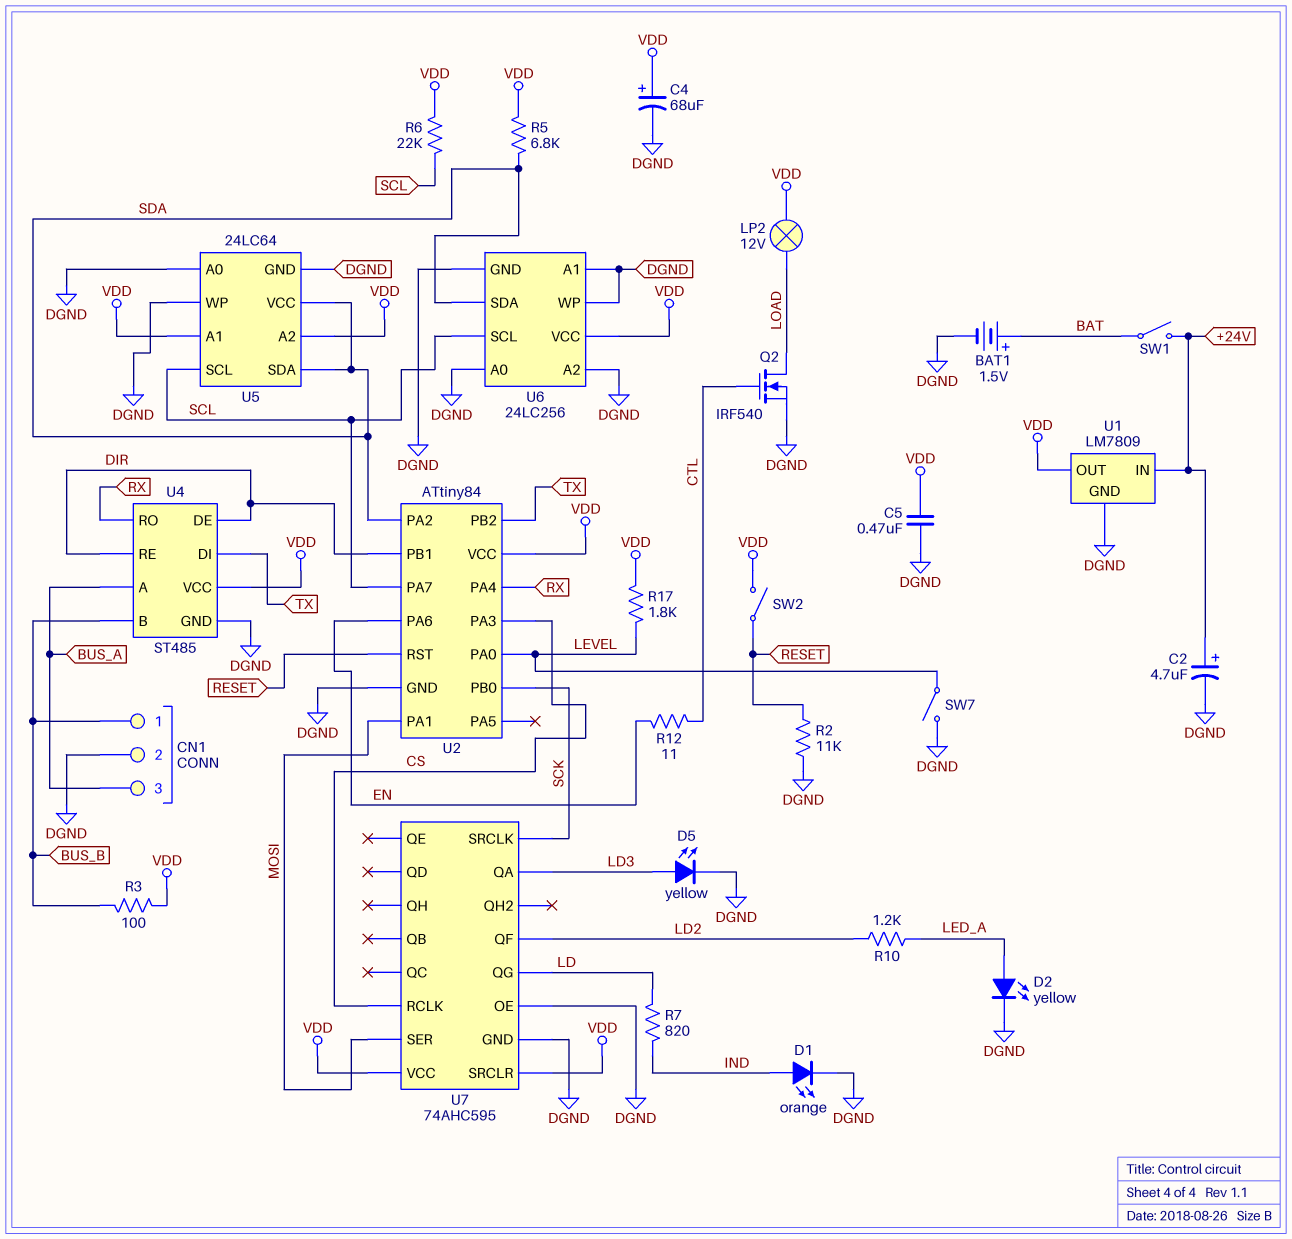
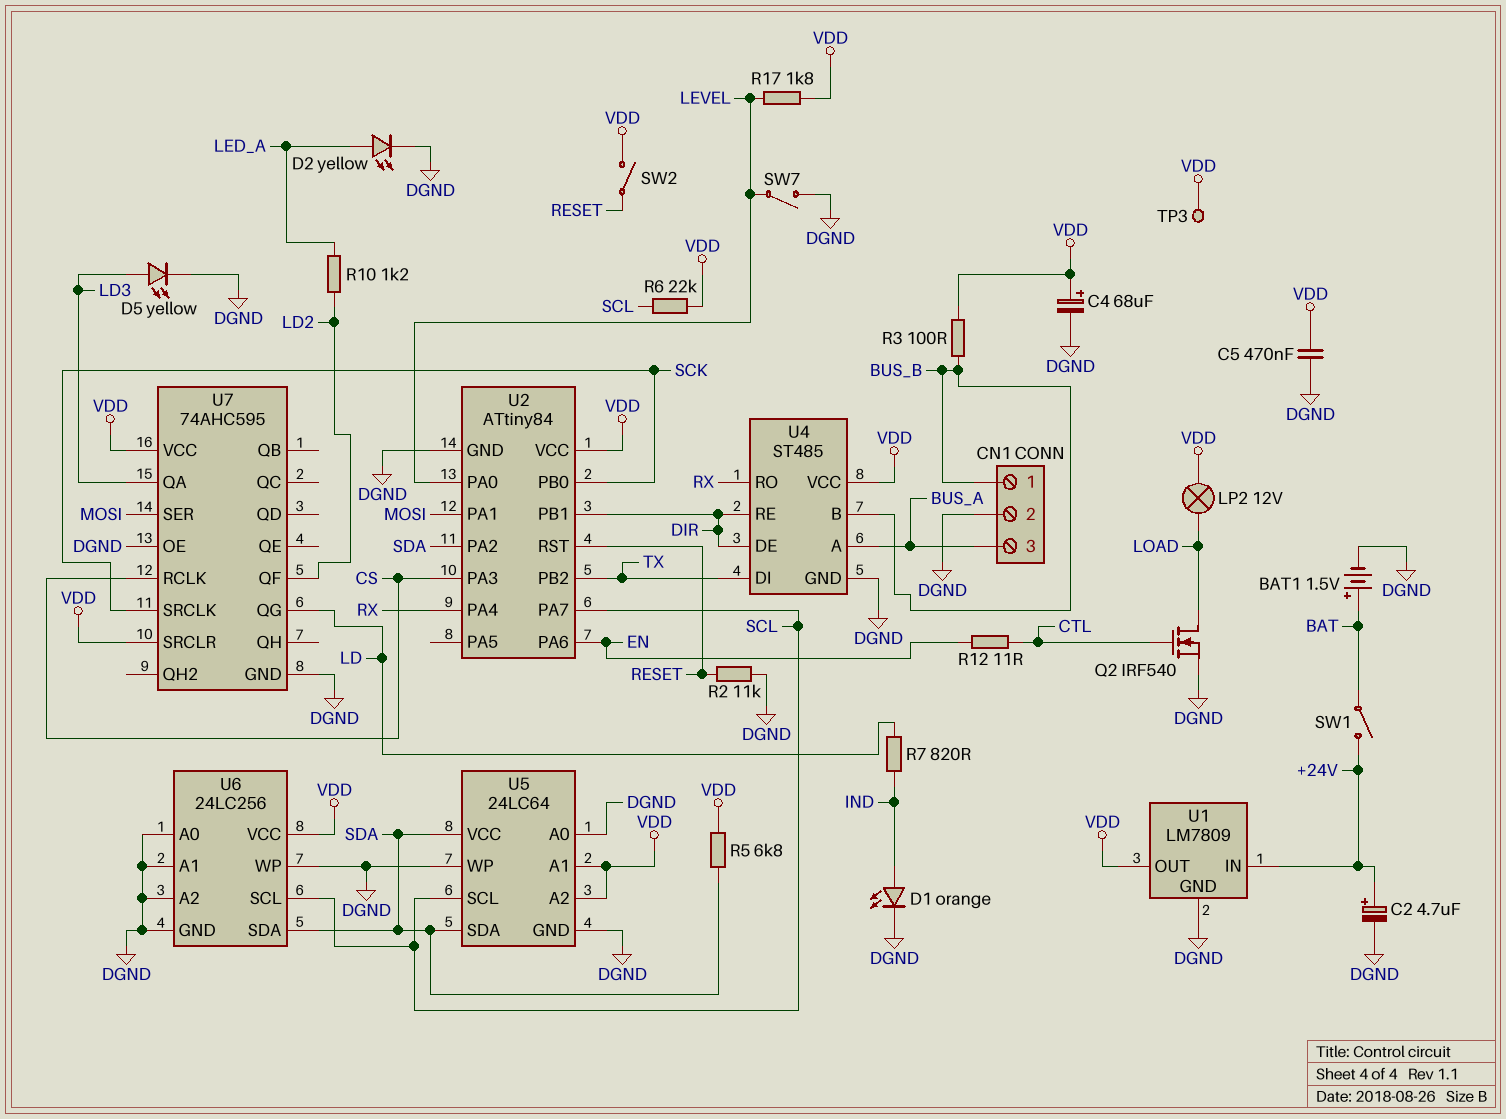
TP3: none -> test point (VDD)

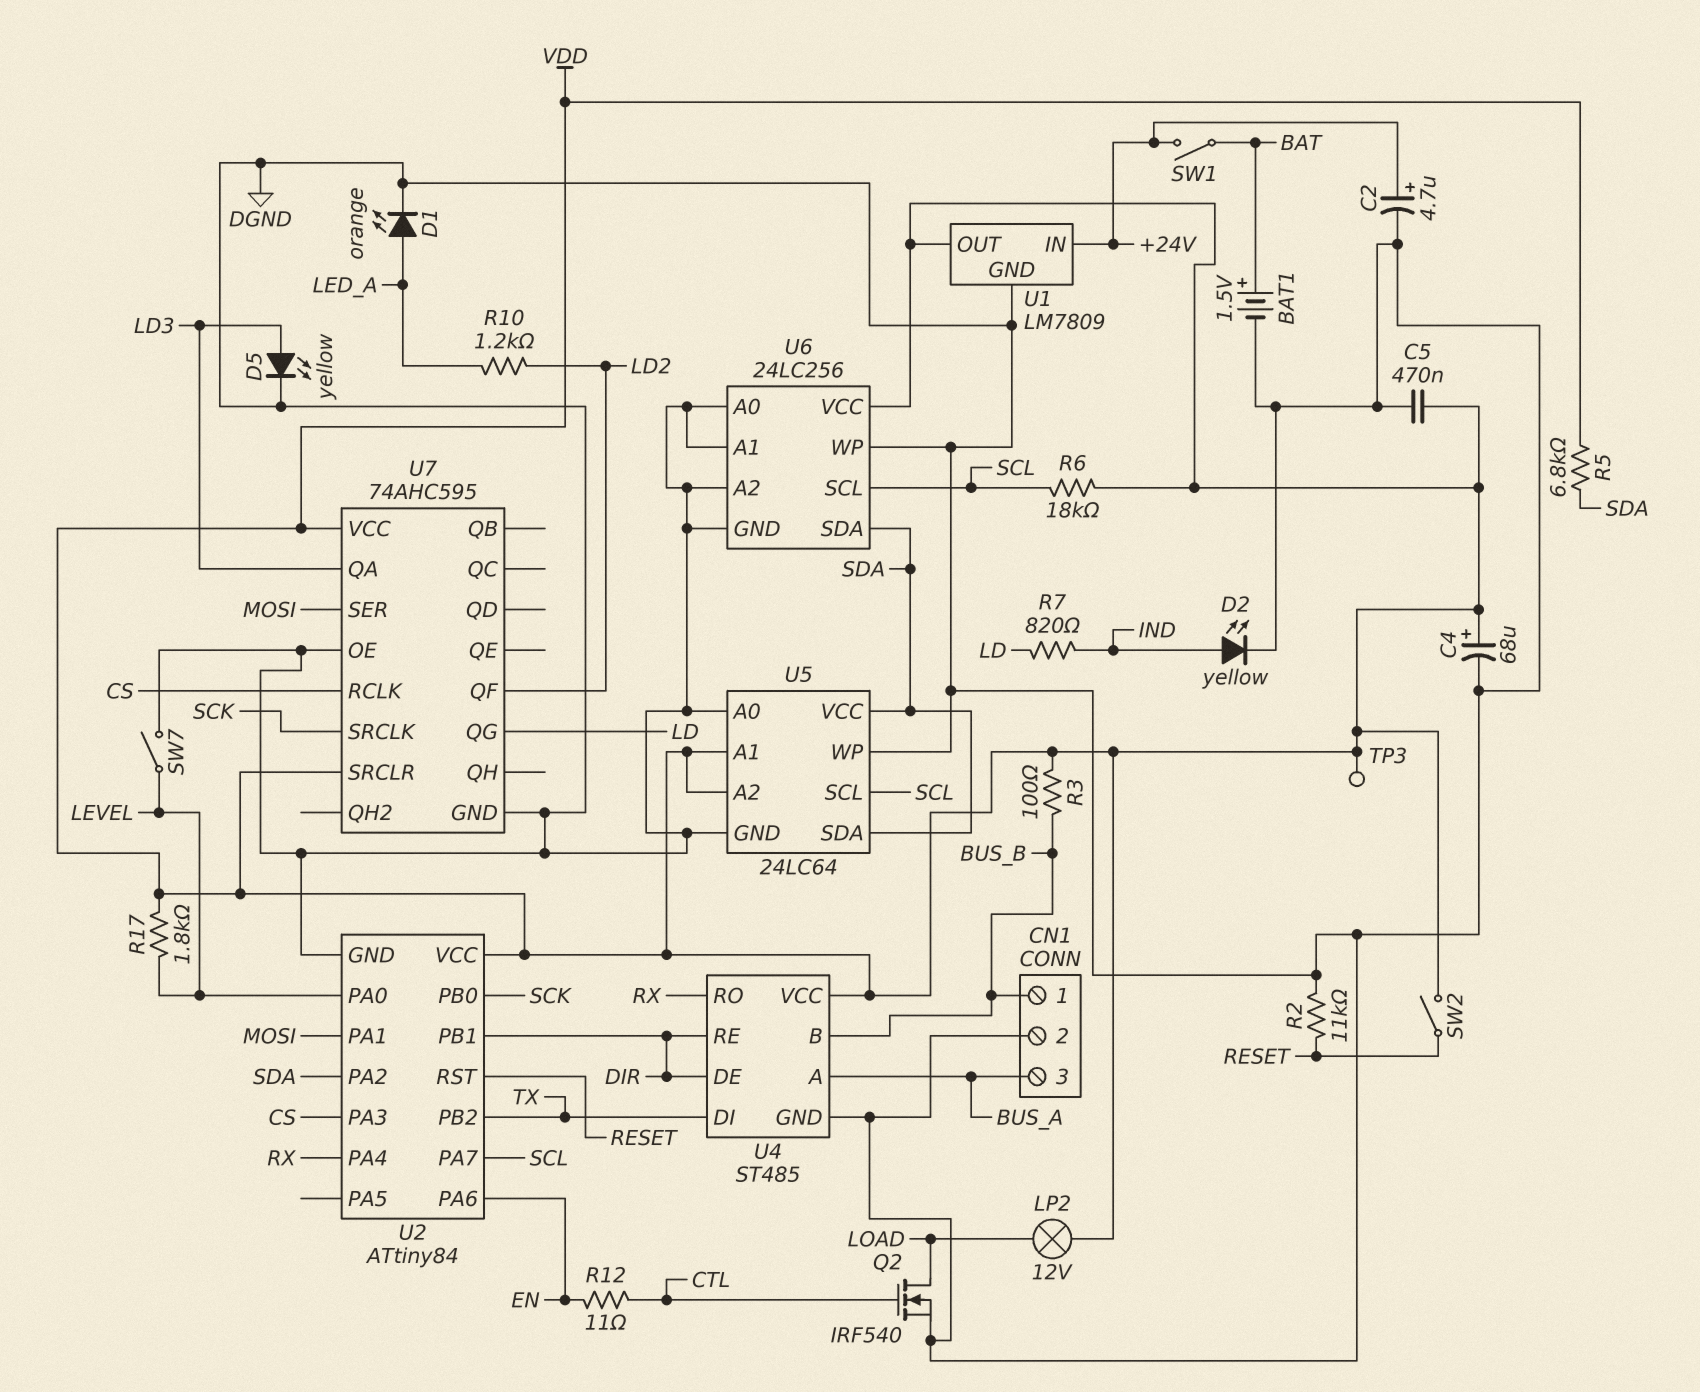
D1: LED orange (A IND, K DGND) -> LED orange (A LED_A, K DGND)
D2: LED yellow (A LED_A, K DGND) -> LED yellow (A IND, K DGND)
R6: 22k (SCL, VDD) -> 18k (SCL, VDD)

